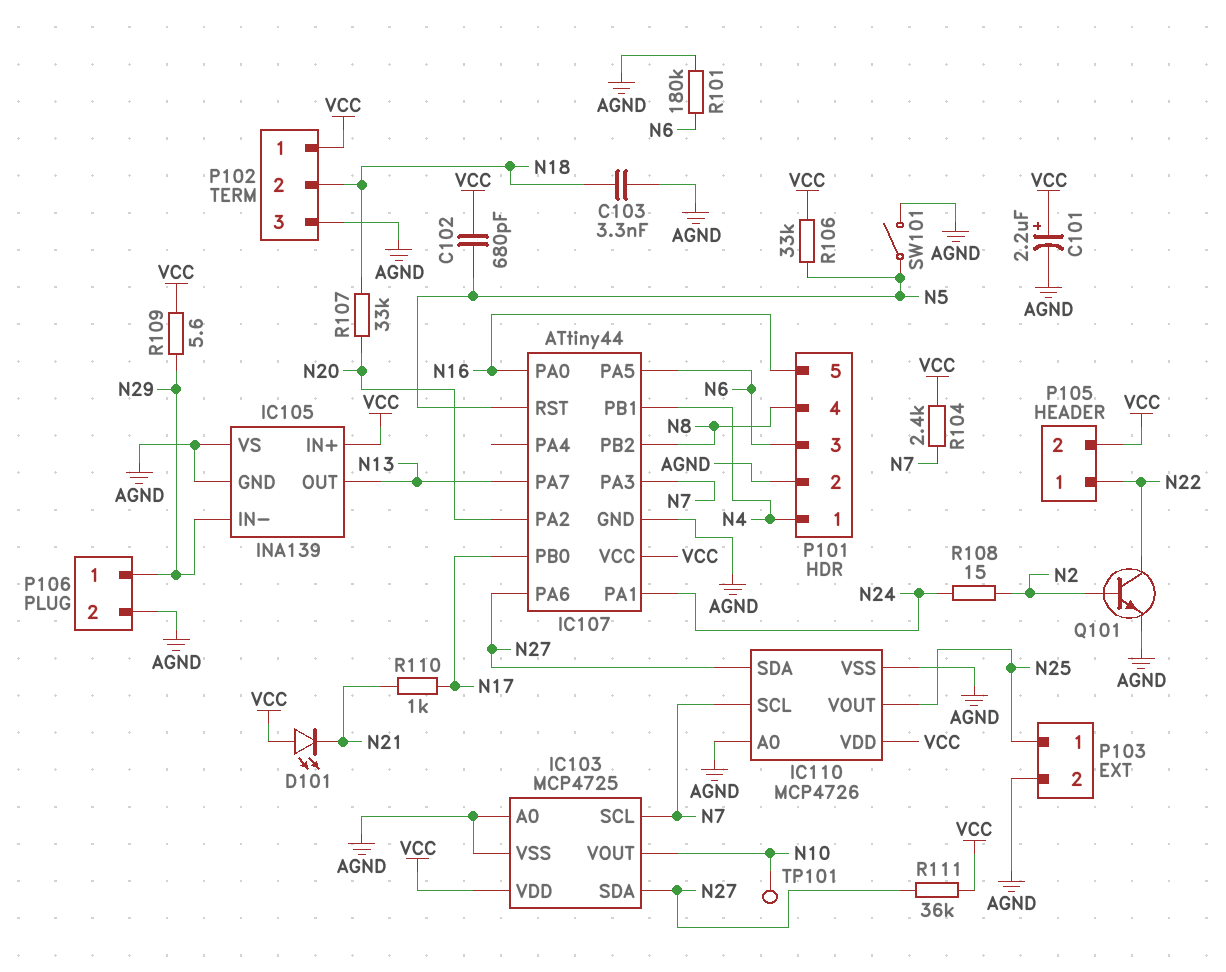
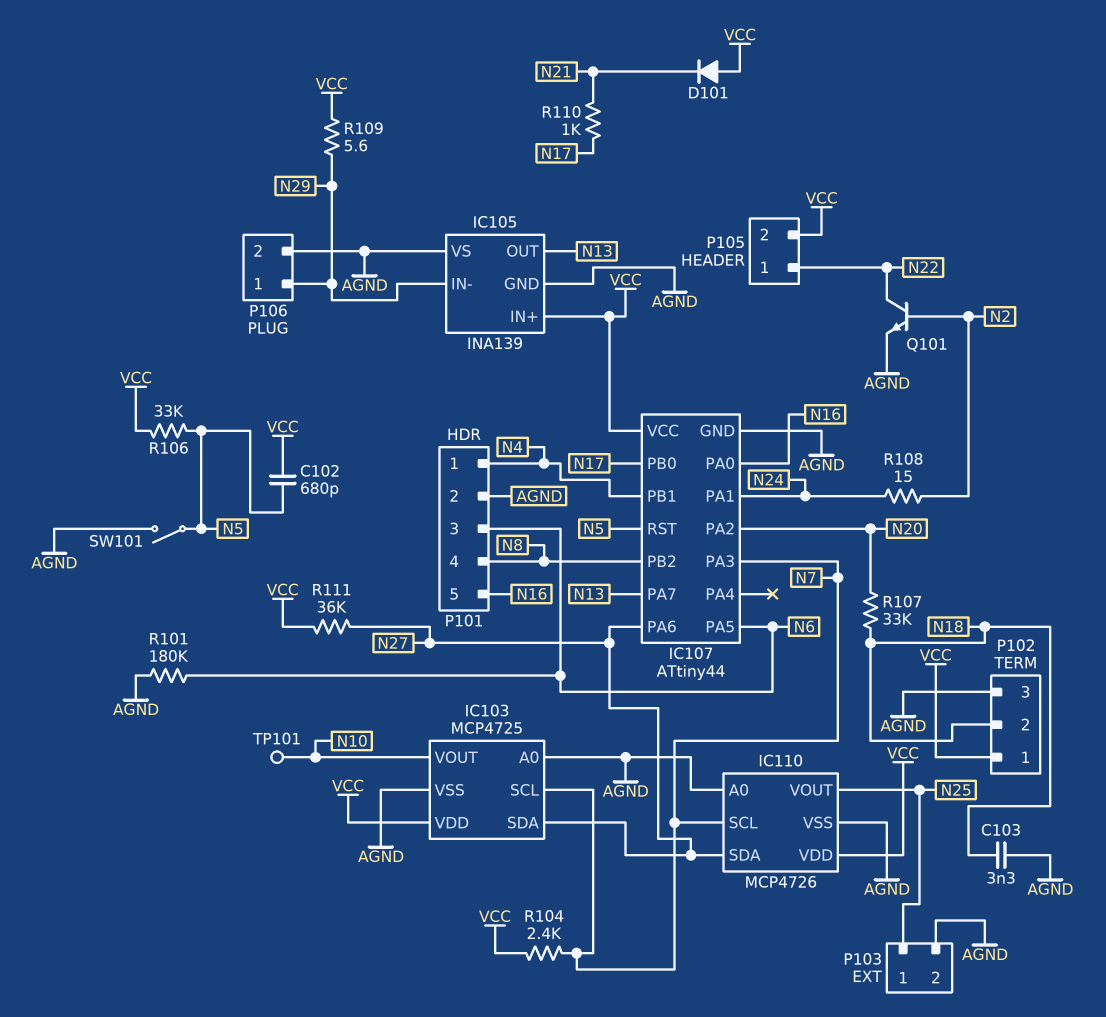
C101: 2.2uF (plus VCC, minus AGND) -> none
D101: LED (A VCC, K N21) -> diode (A VCC, K N21)

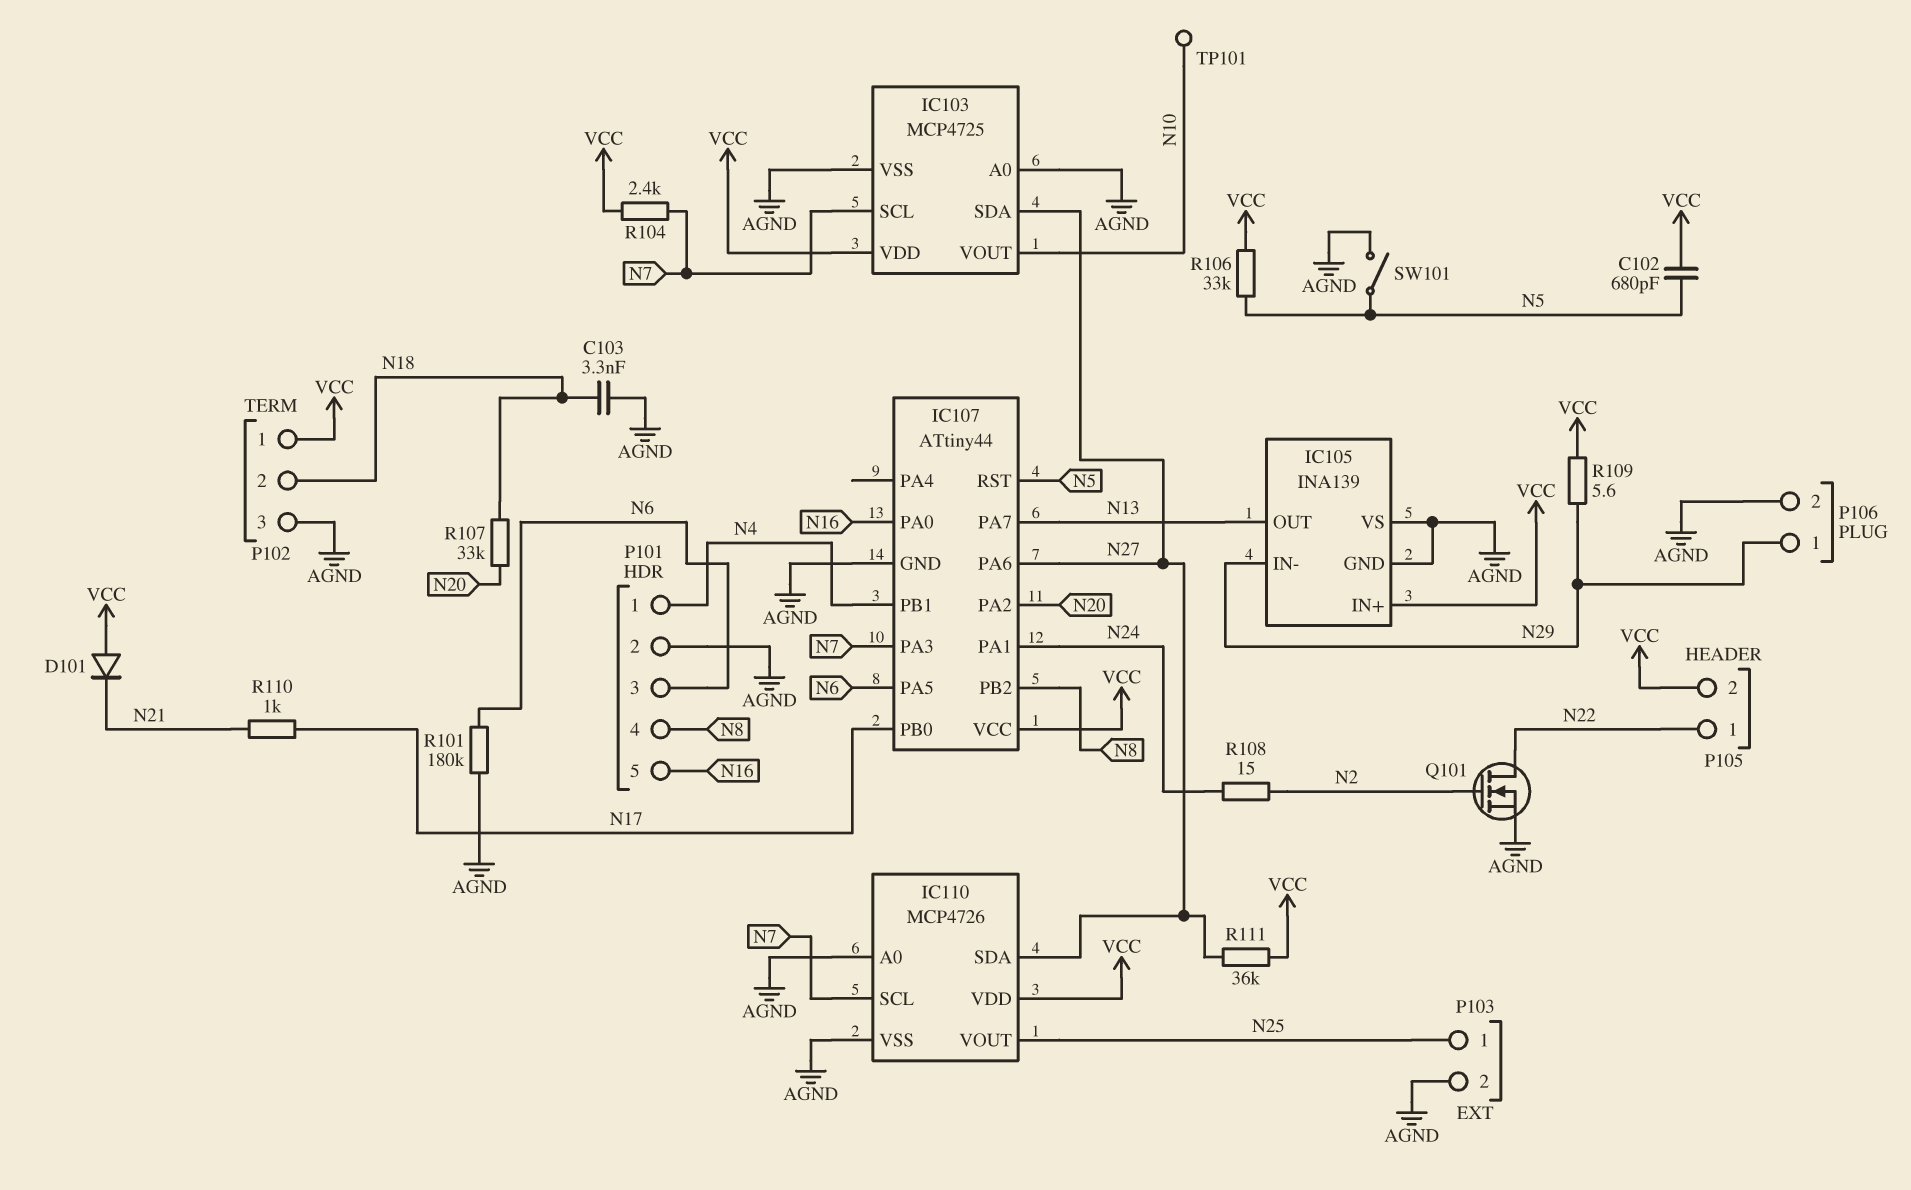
Q101: NPN (B N2, C N22, E AGND) -> NMOS (G N2, D N22, S AGND)

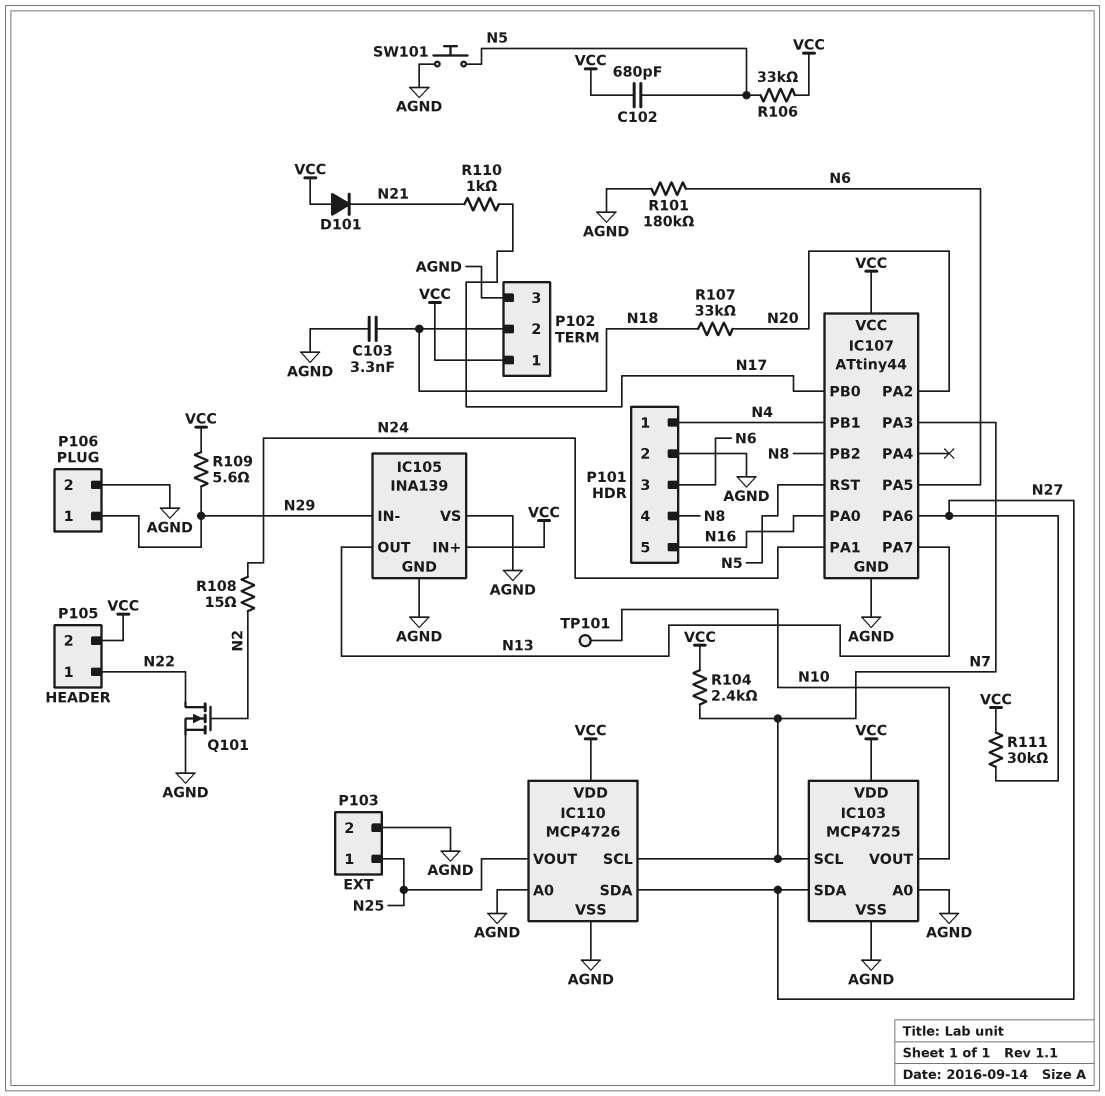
R111: 36k (N27, VCC) -> 30k (N27, VCC)
SW101: switch (AGND, N5) -> button (AGND, N5)

